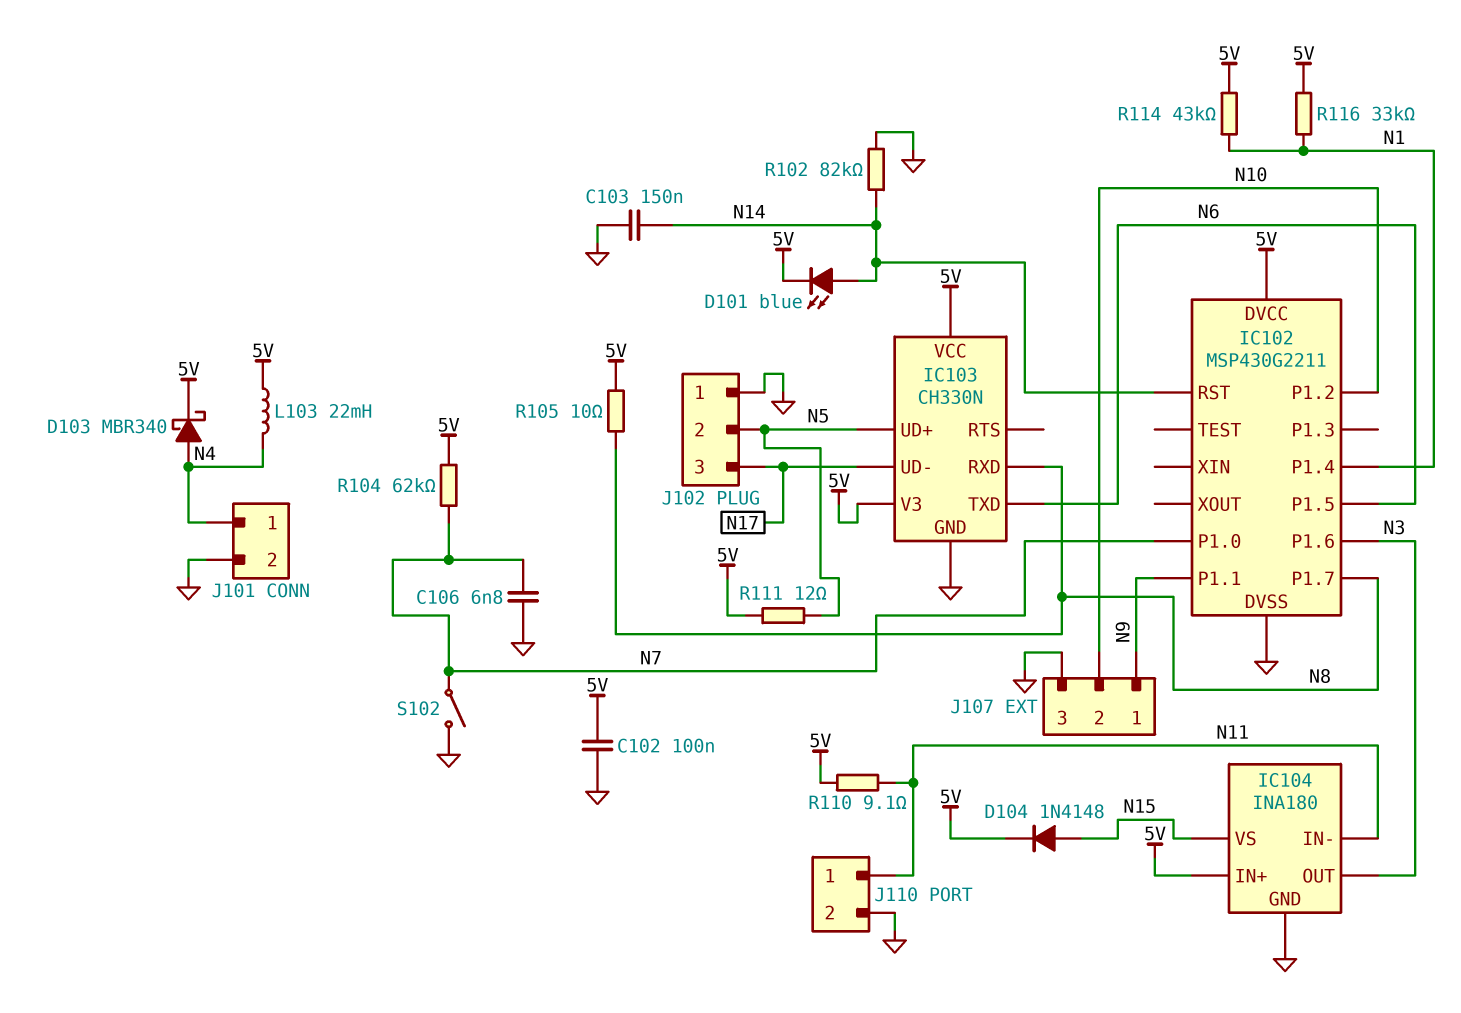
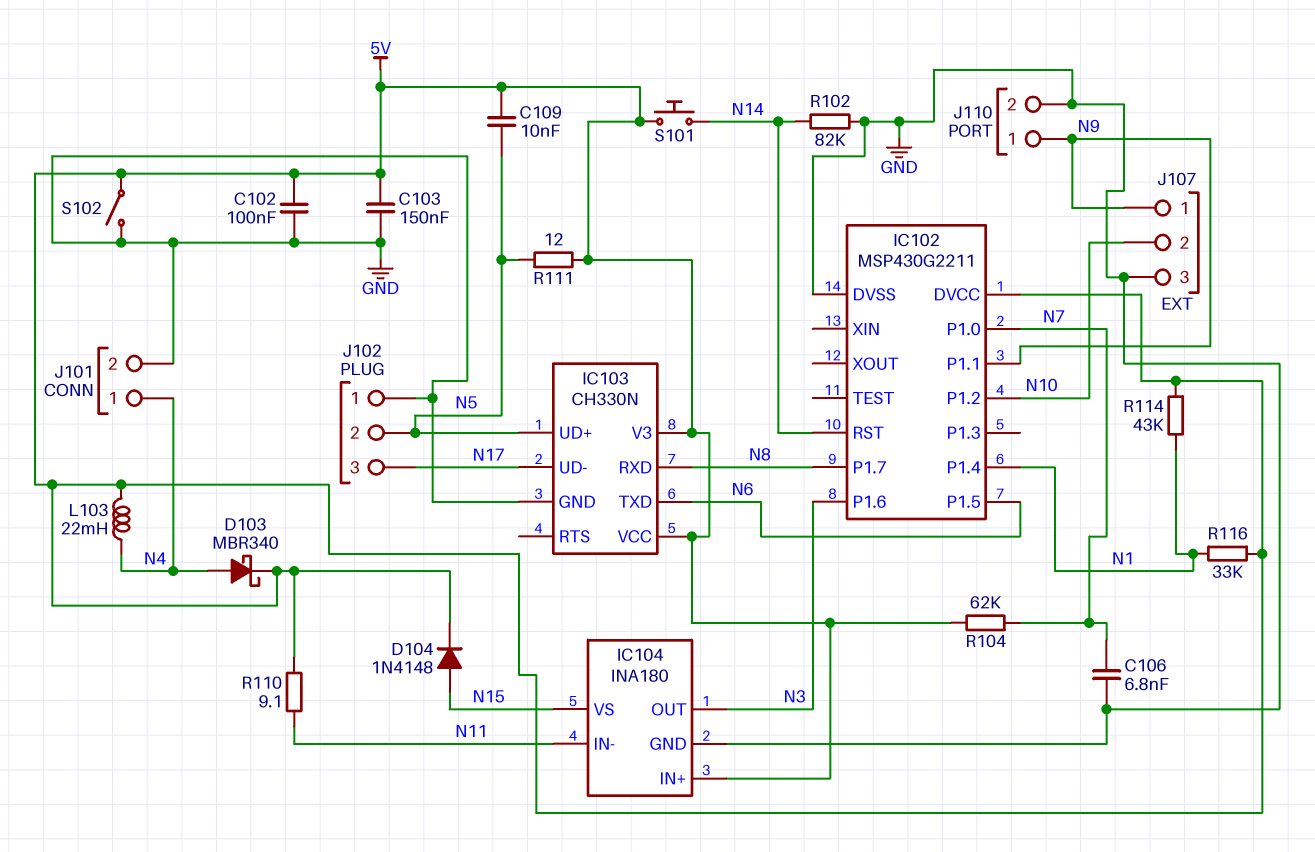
C103: 150nF (GND, N14) -> 150nF (5V, GND)
C109: none -> 10nF (5V, N5)
D101: LED blue (A N14, K 5V) -> none
J110 pin 1: N11 -> N9
R105: 10 (5V, N8) -> none
S101: none -> button (5V, N14)
S102: switch (GND, N7) -> switch (5V, GND)

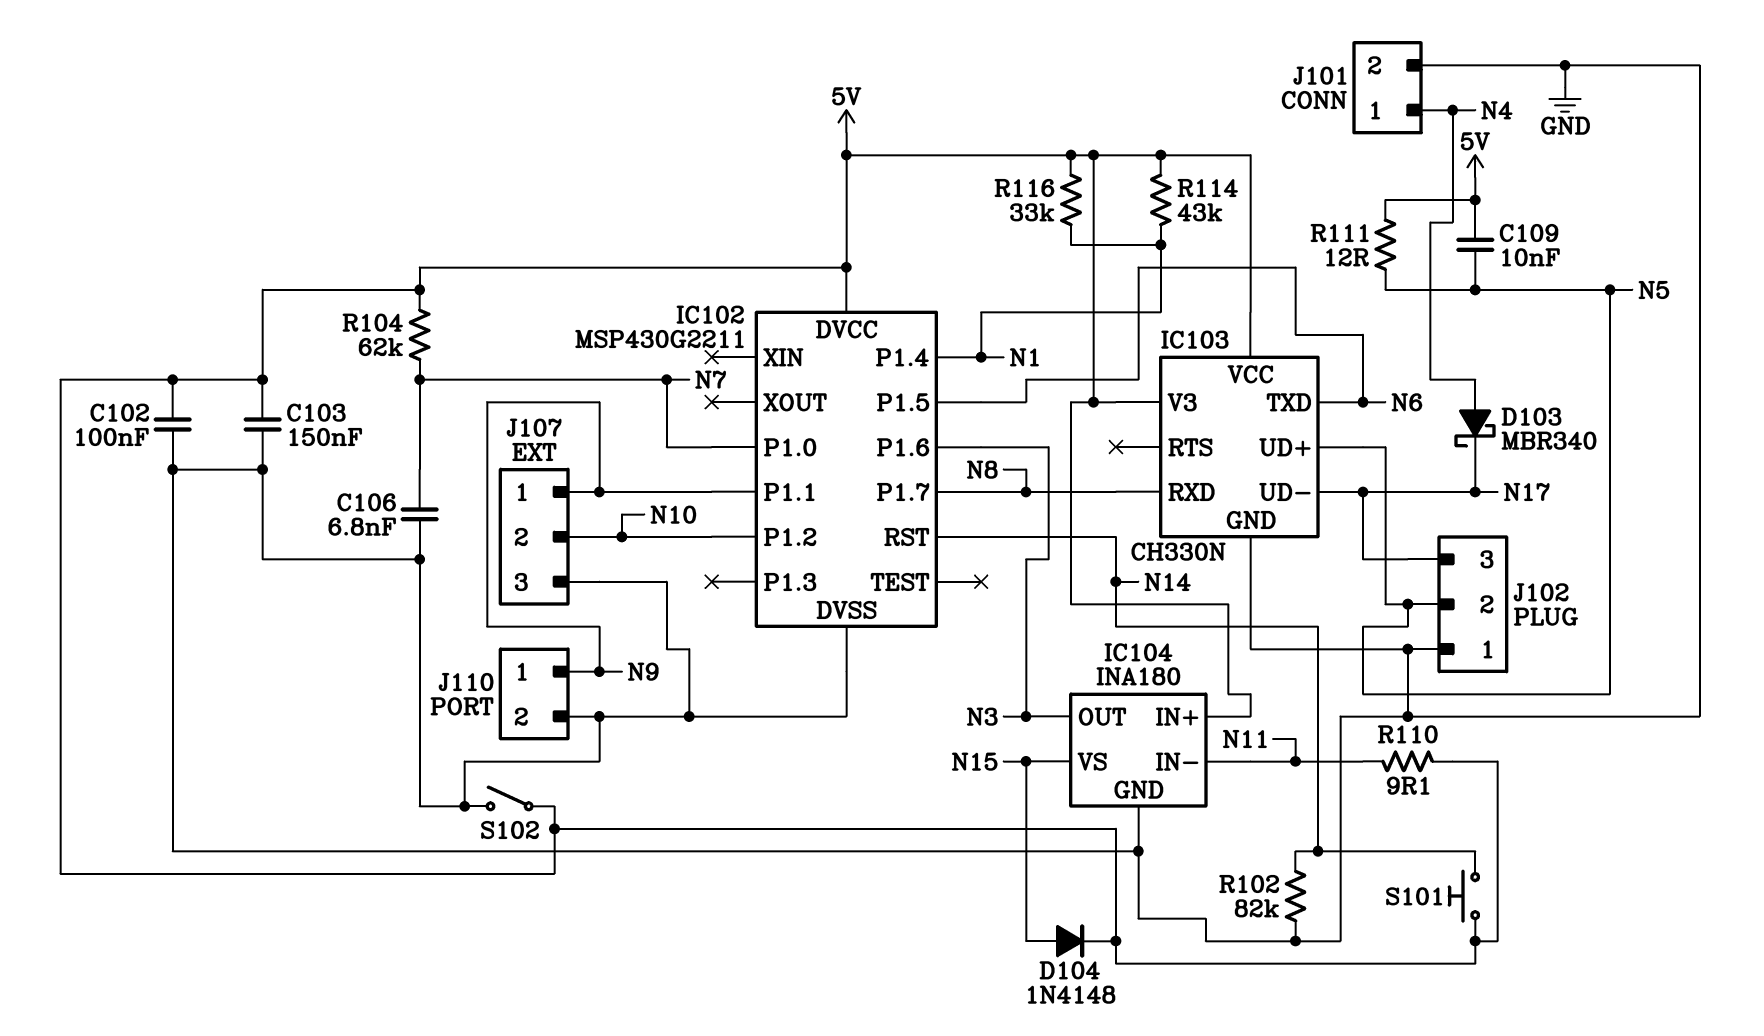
D103: schottky MBR340 (A N4, K 5V) -> schottky MBR340 (A N4, K N17)
L103: 22mH (5V, N4) -> none

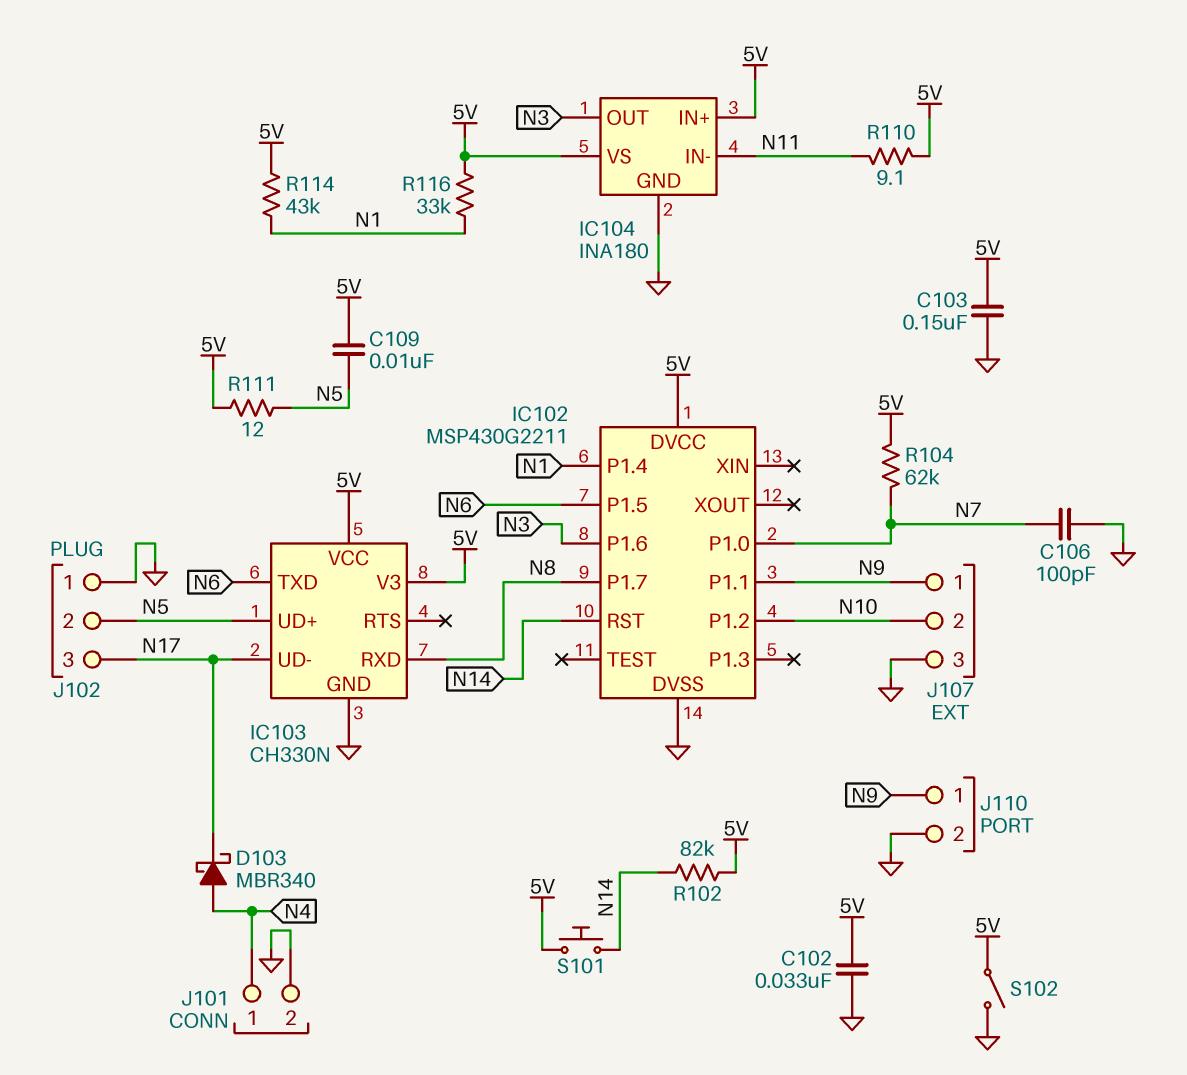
C102: 100nF (5V, GND) -> 33nF (5V, GND)
C106: 6.8nF (GND, N7) -> 100pF (GND, N7)
D104: diode 1N4148 (A N15, K 5V) -> none
IC104 pin VS: N15 -> 5V
R102: 82k (GND, N14) -> 82k (5V, N14)

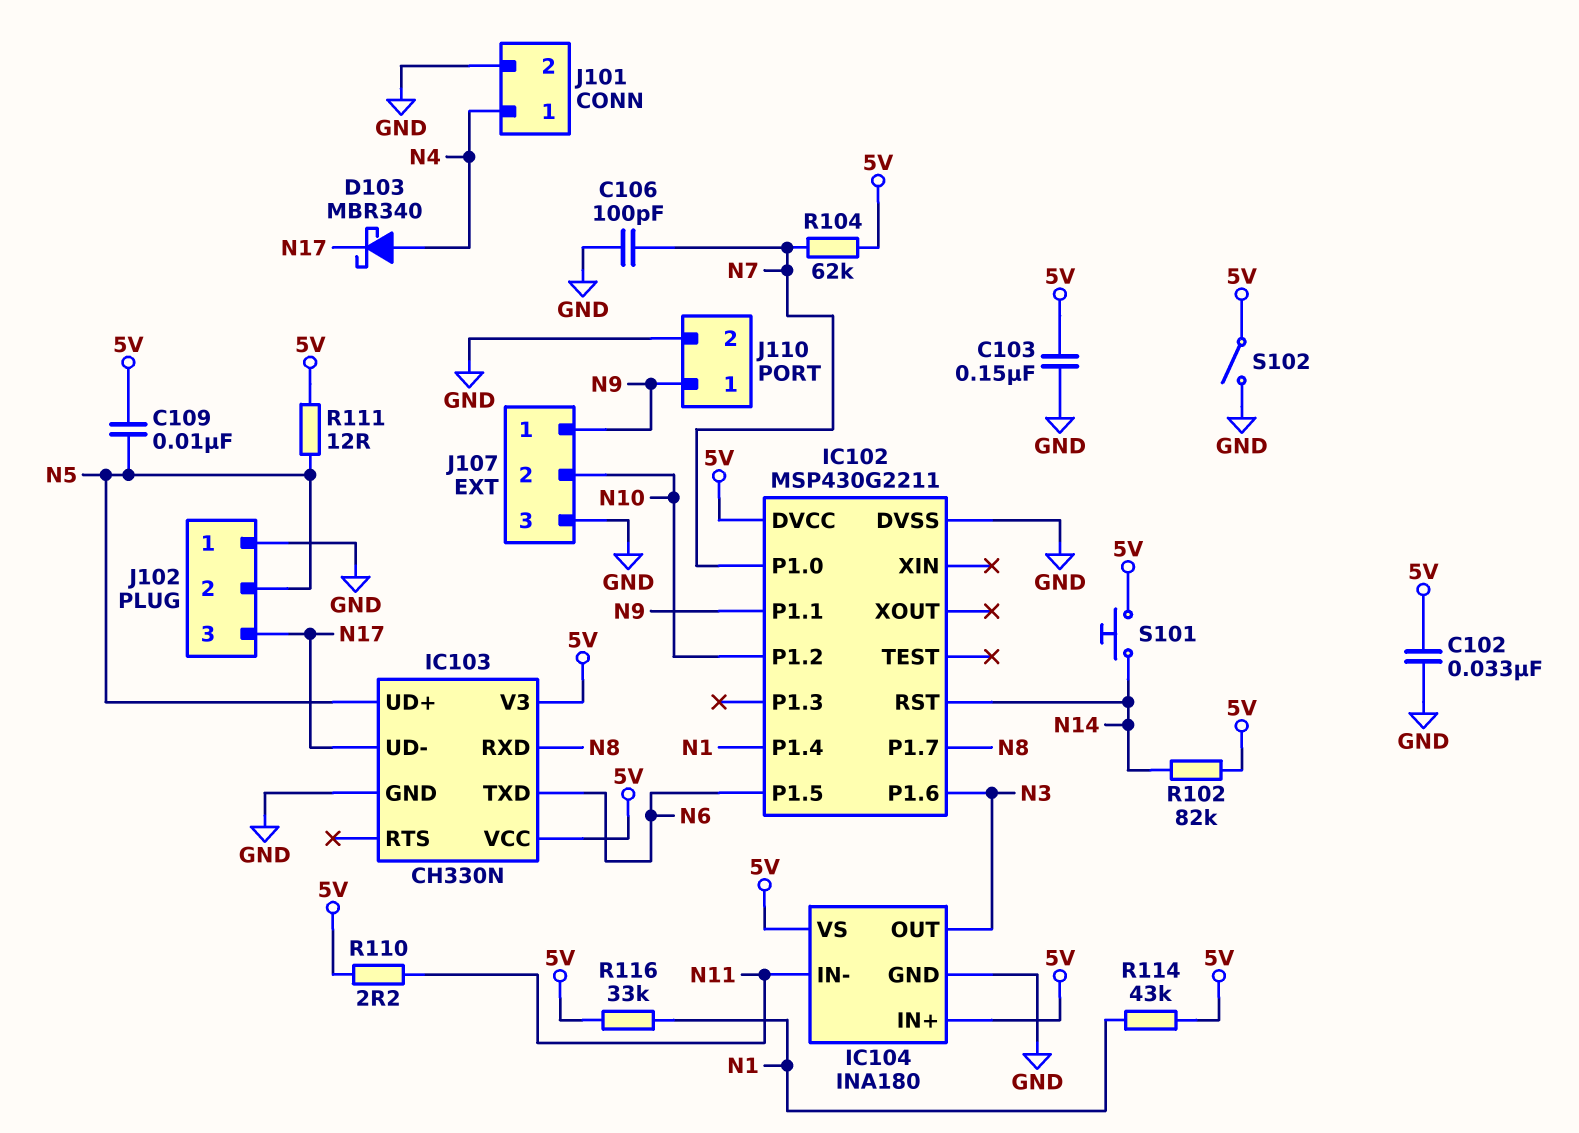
R110: 9.1 (5V, N11) -> 2.2 (5V, N11)

